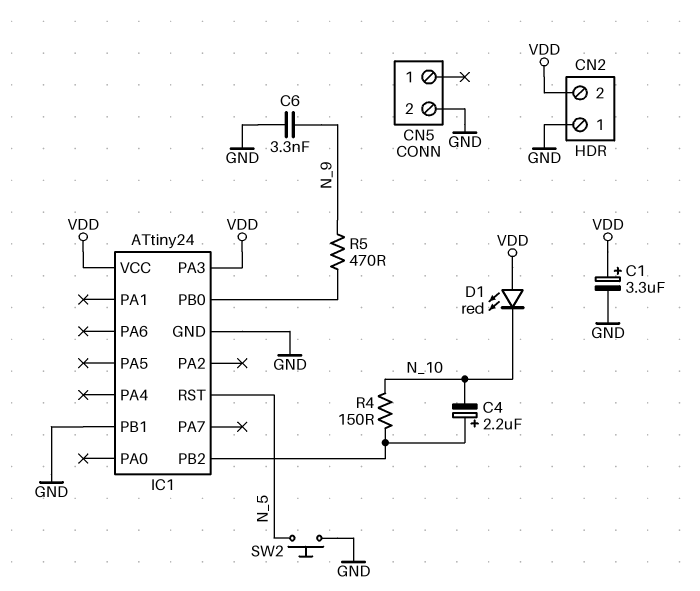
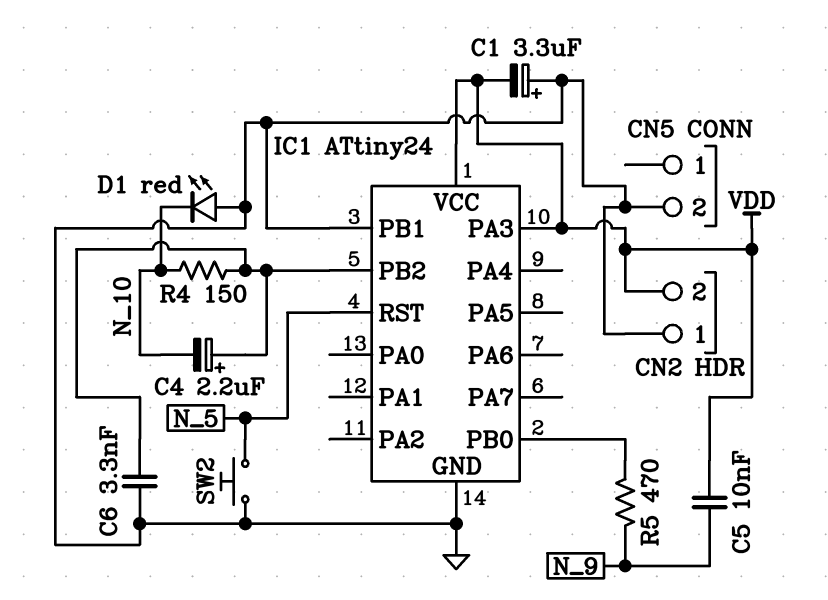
C1: 3.3uF (plus VDD, minus GND) -> 3.3uF (plus GND, minus VDD)
C5: none -> 10nF (N_9, VDD)
C6: 3.3nF (GND, N_9) -> 3.3nF (GND, IC1/PB2)
D1: LED red (A VDD, K N_10) -> LED red (A GND, K N_10)

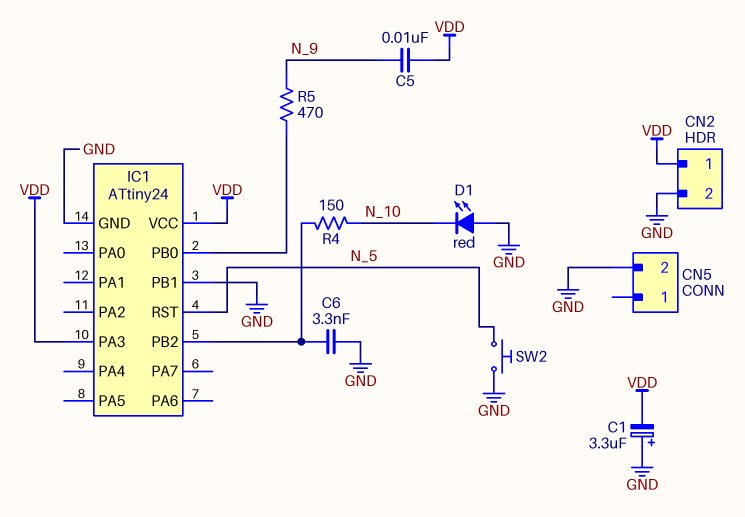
C4: 2.2uF (plus IC1/PB2, minus N_10) -> none
CN2 pin 1: GND -> VDD
CN2 pin 2: VDD -> GND

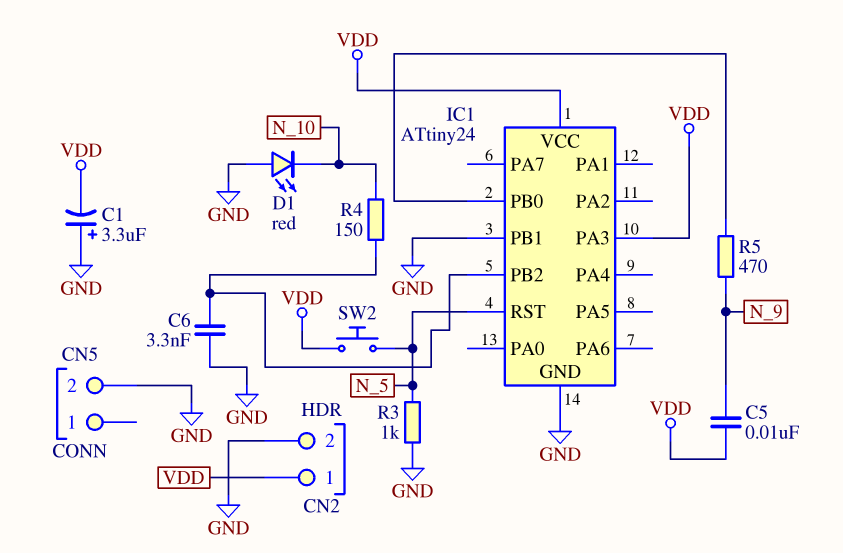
R3: none -> 1k (GND, N_5)
SW2: button (GND, N_5) -> button (N_5, VDD)

